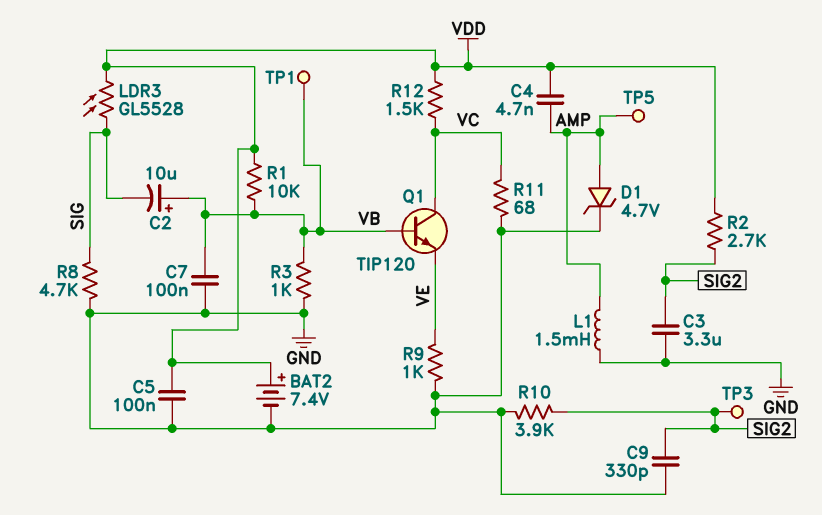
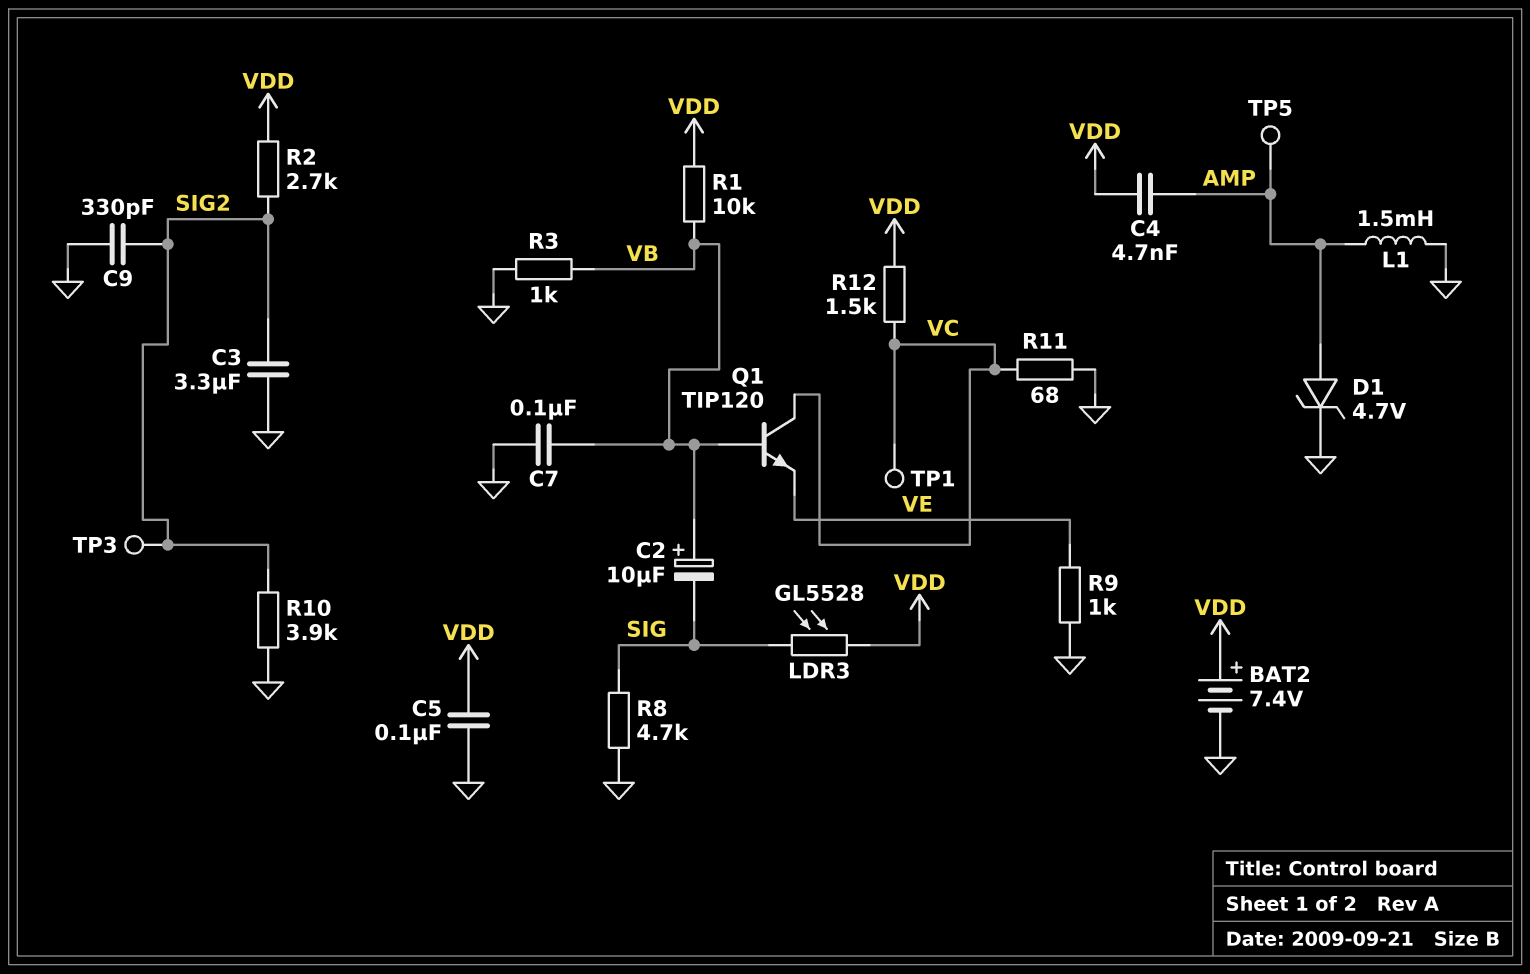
TP1: test point (VB) -> test point (VC)

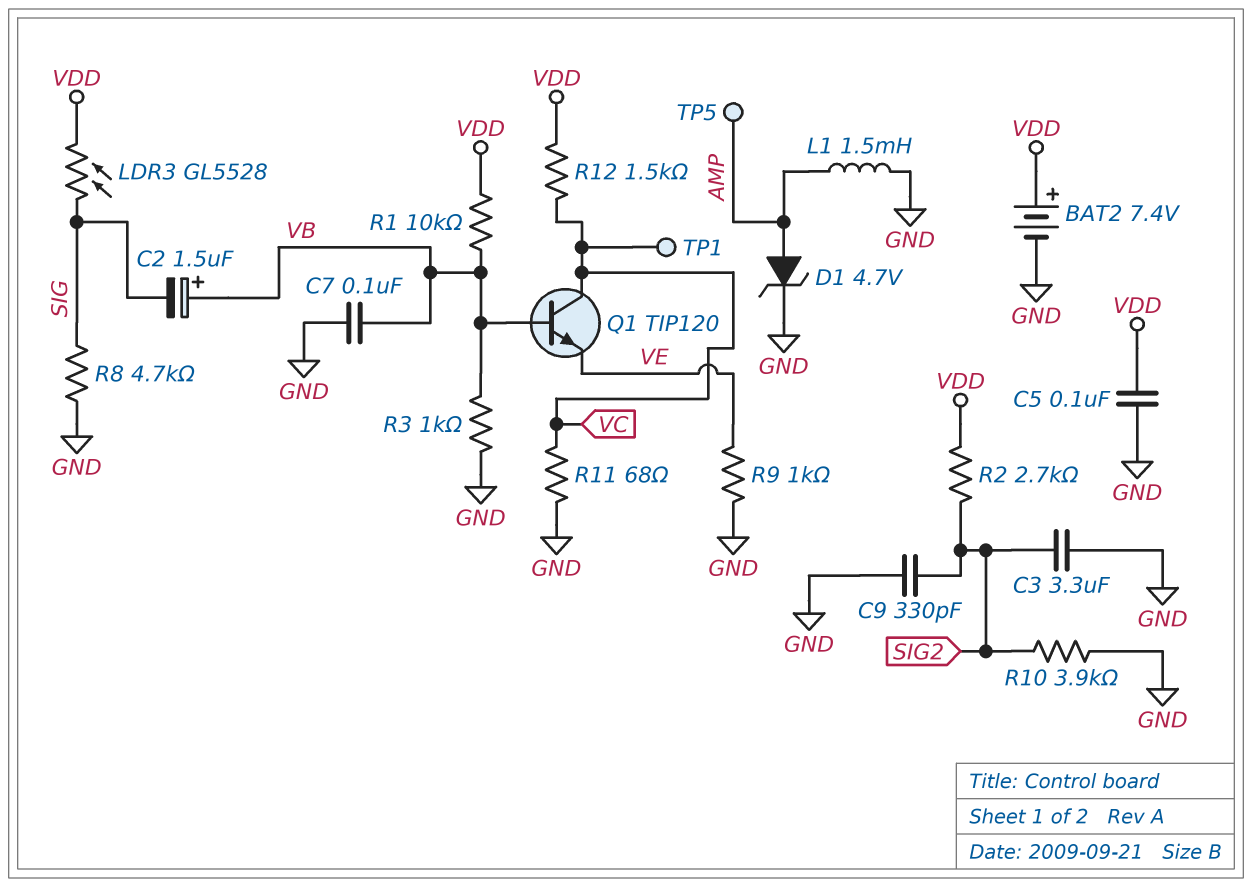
C2: 10uF (plus VB, minus SIG) -> 1.5uF (plus VB, minus SIG)
C4: 4.7nF (AMP, VDD) -> none
TP3: test point (SIG2) -> none

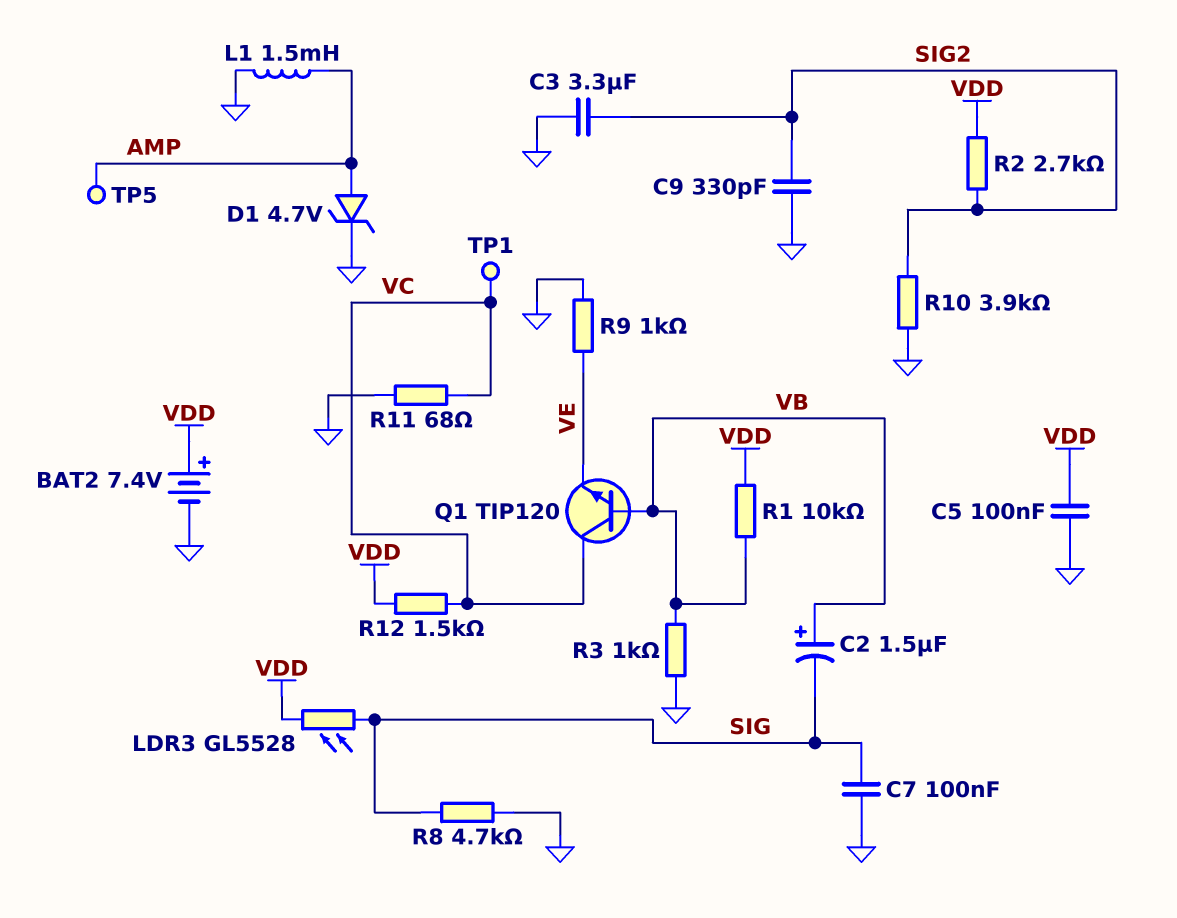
C7: 100nF (GND, VB) -> 100nF (GND, SIG)

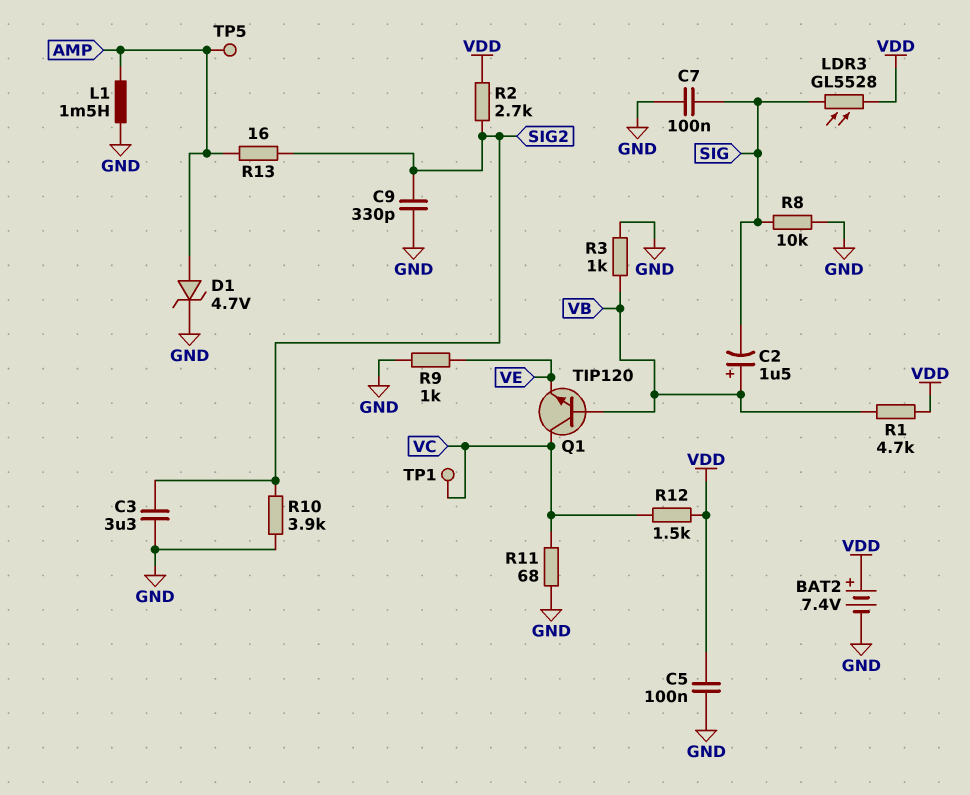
R1: 10k (VB, VDD) -> 4.7k (VB, VDD)
R8: 4.7k (GND, SIG) -> 10k (GND, SIG)
R13: none -> 16 (AMP, SIG2)

